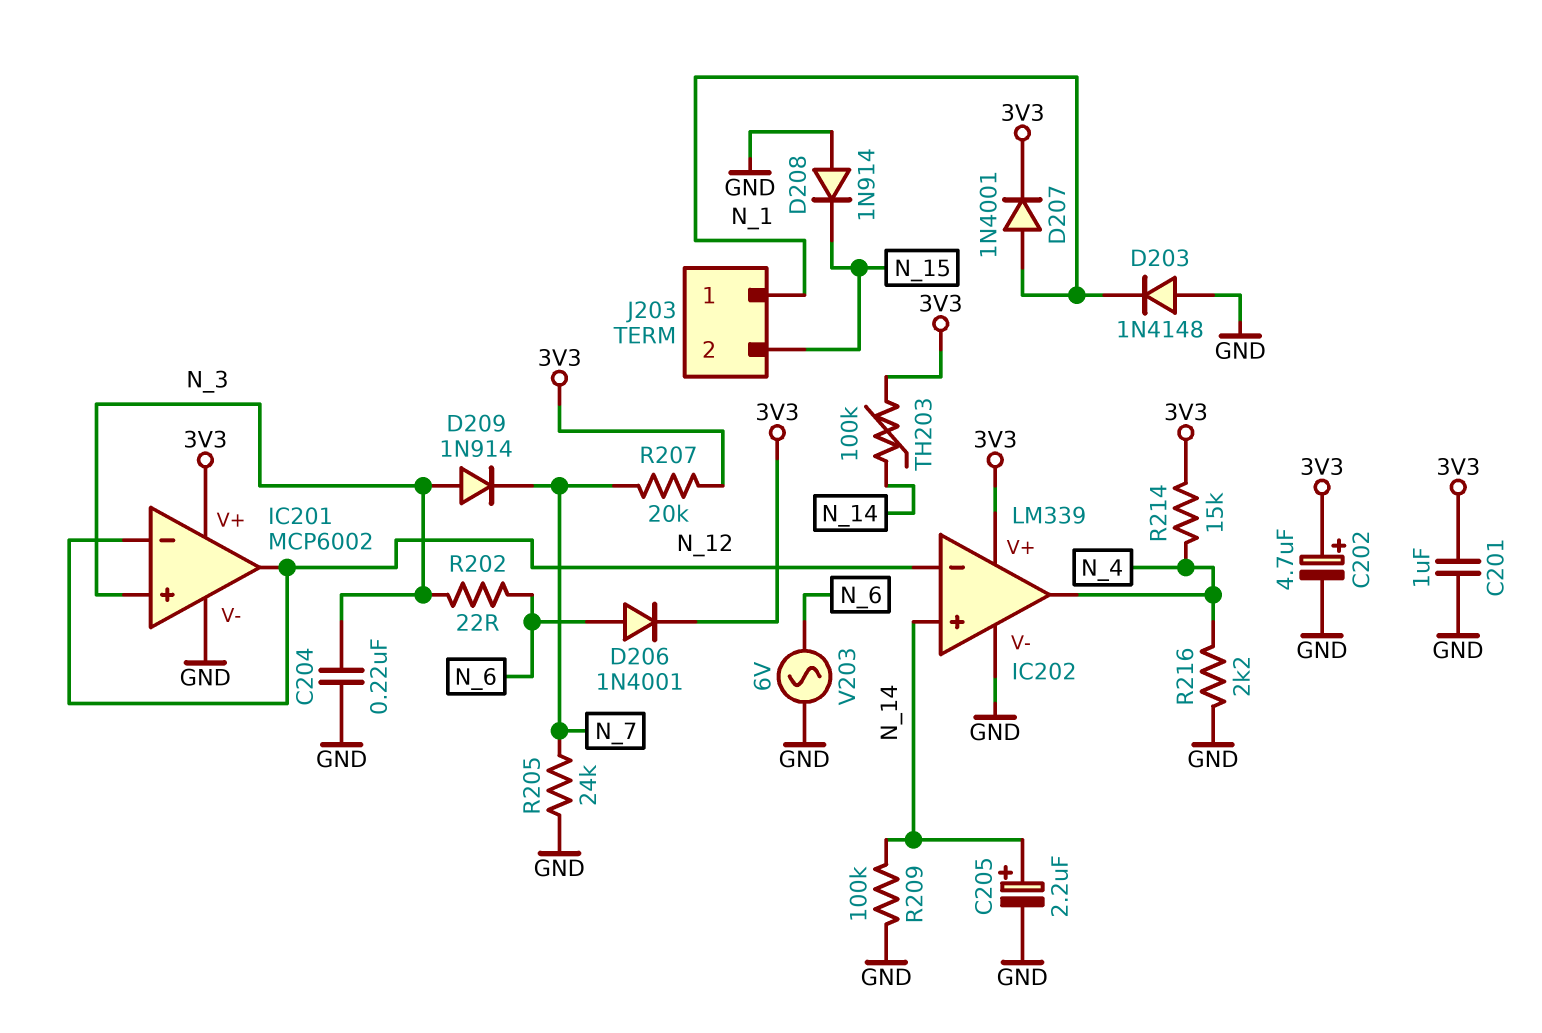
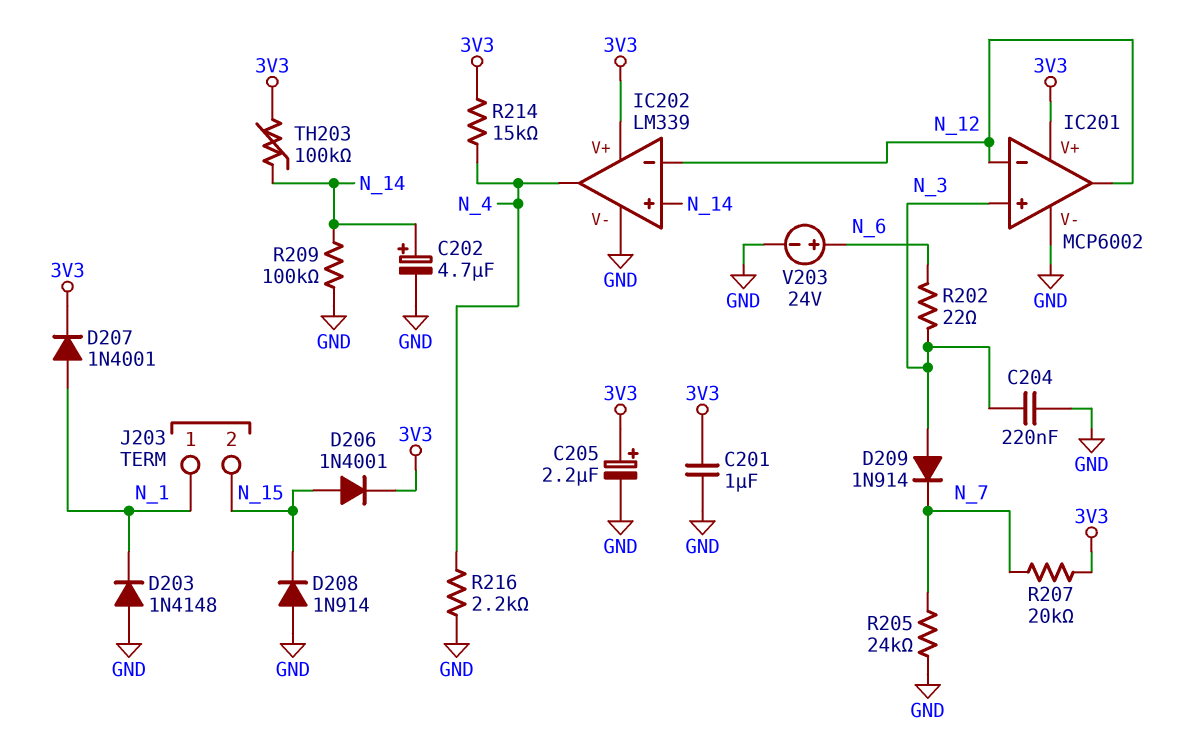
C202: 4.7uF (plus 3V3, minus GND) -> 4.7uF (plus N_14, minus GND)
C205: 2.2uF (plus N_14, minus GND) -> 2.2uF (plus 3V3, minus GND)
D206: diode 1N4001 (A N_6, K 3V3) -> diode 1N4001 (A N_15, K 3V3)
V203: AC 6V (GND, N_6) -> 24V (plus N_6, minus GND)

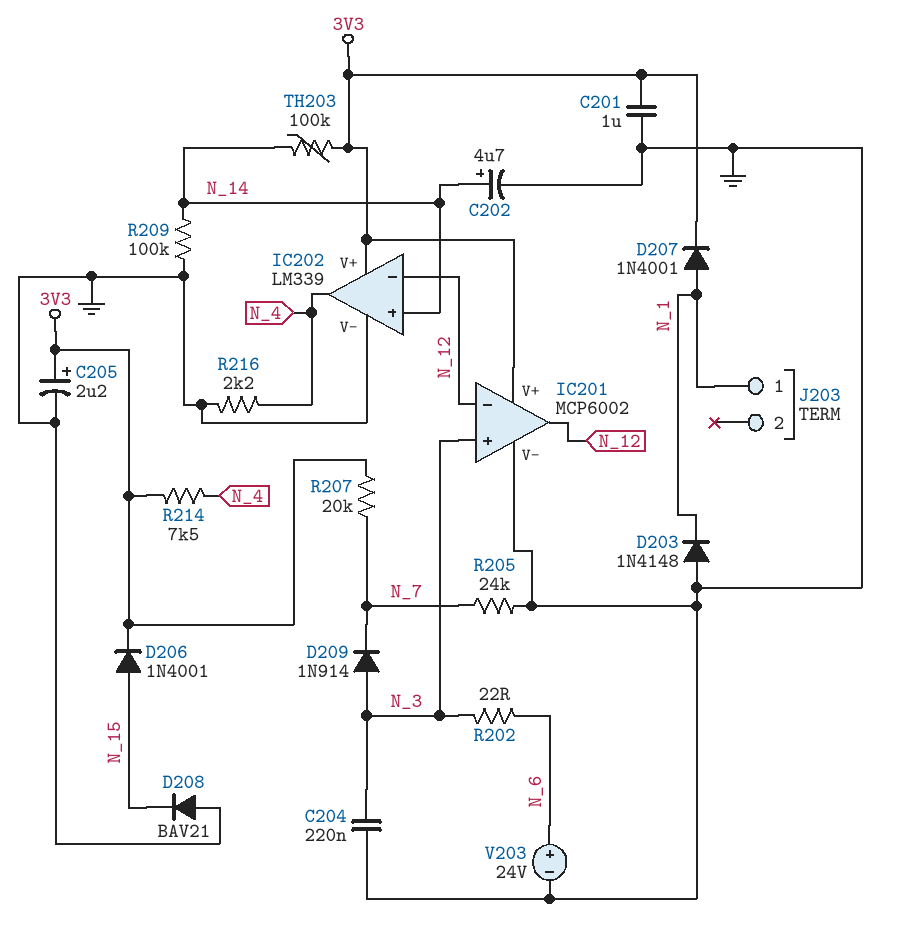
D208: diode 1N914 (A GND, K N_15) -> diode BAV21 (A GND, K N_15)
J203 pin 2: N_15 -> none
R214: 15k (3V3, N_4) -> 7.5k (3V3, N_4)

